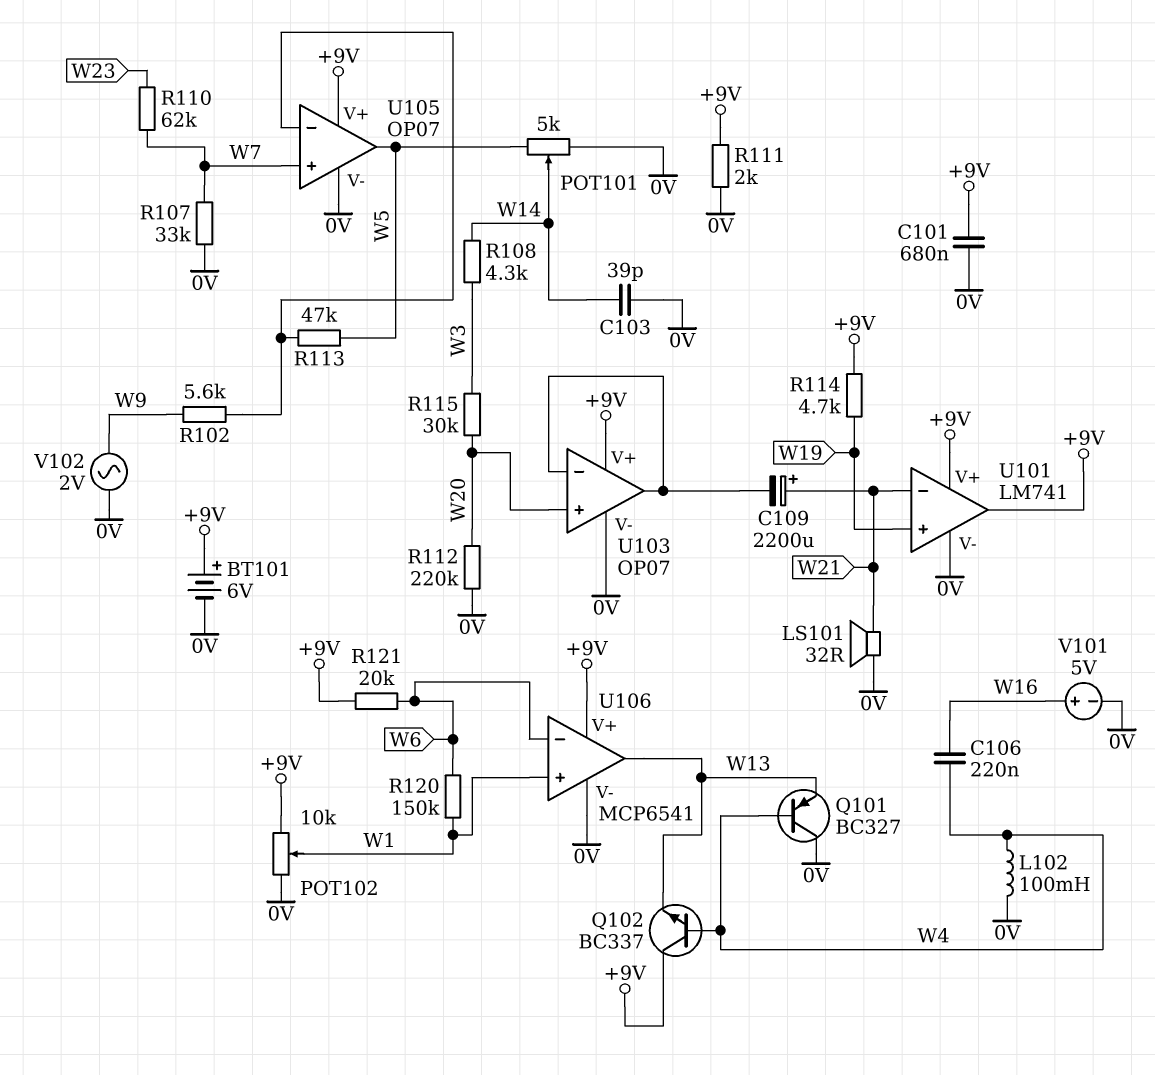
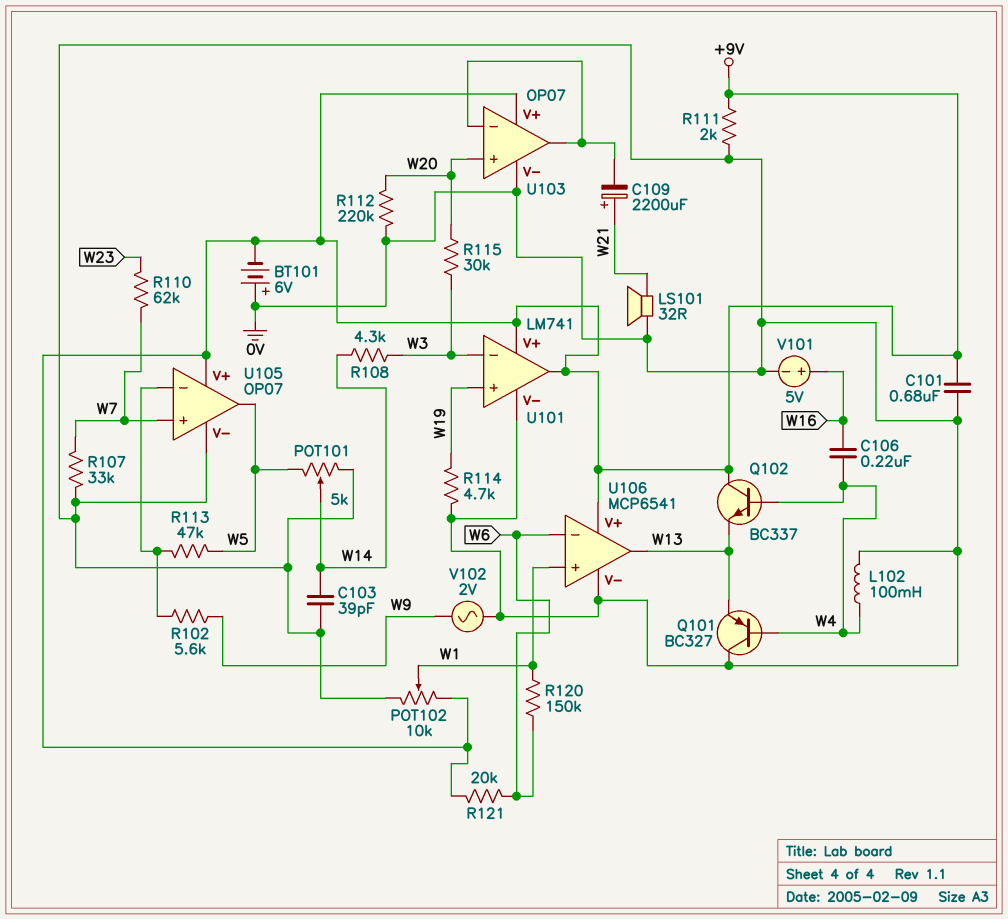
BT101: 6V (plus +9V, minus 0V) -> 6V (plus 0V, minus +9V)
R114: 4.7k (+9V, W19) -> 4.7k (0V, W19)
U101 pin in-: W21 -> W3

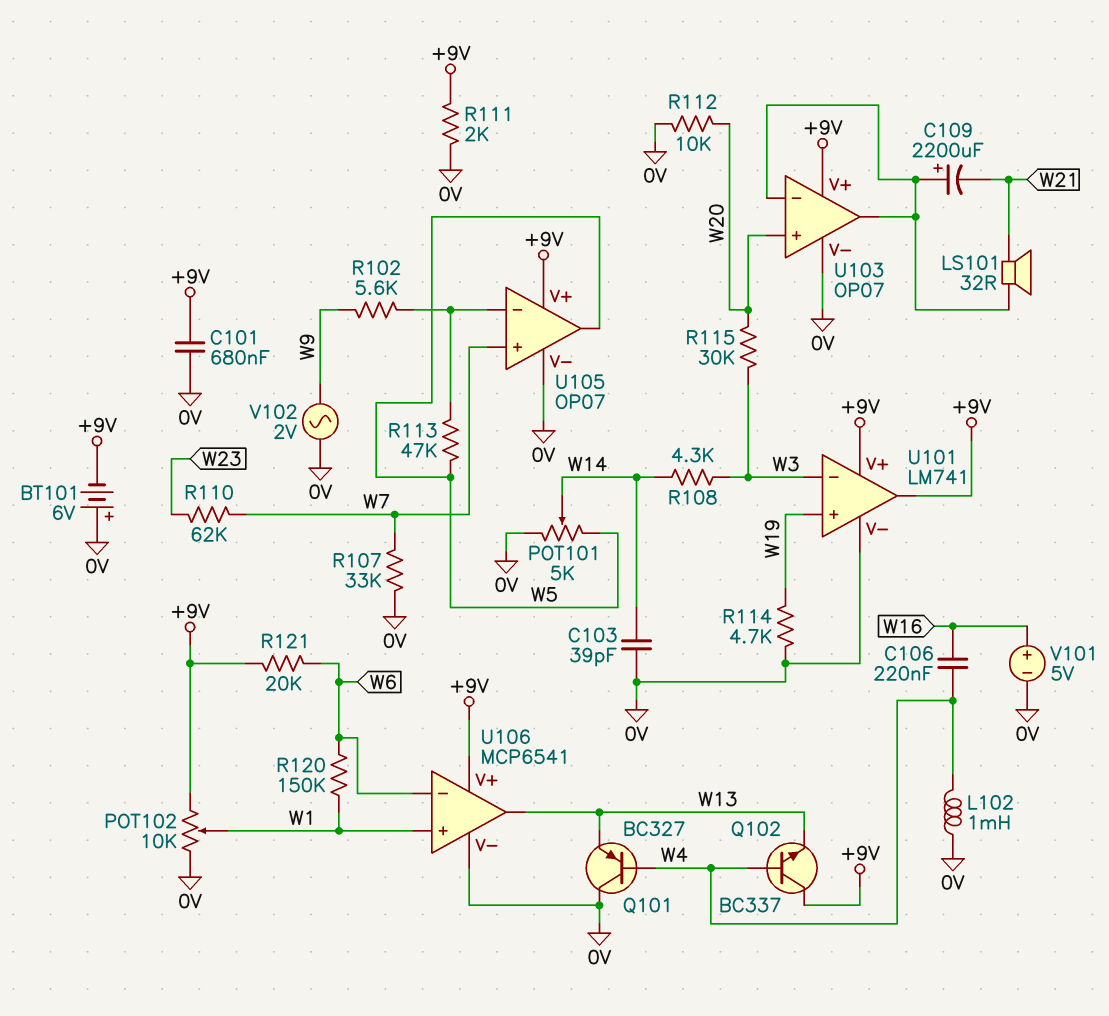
C109: 2200uF (plus W21, minus U103/in-) -> 2200uF (plus U103/in-, minus W21)
L102: 100mH (0V, W4) -> 1mH (0V, W4)
LS101: speaker 32R (0V, W21) -> speaker 32R (U103/in-, W21)
R112: 220k (0V, W20) -> 10k (0V, W20)

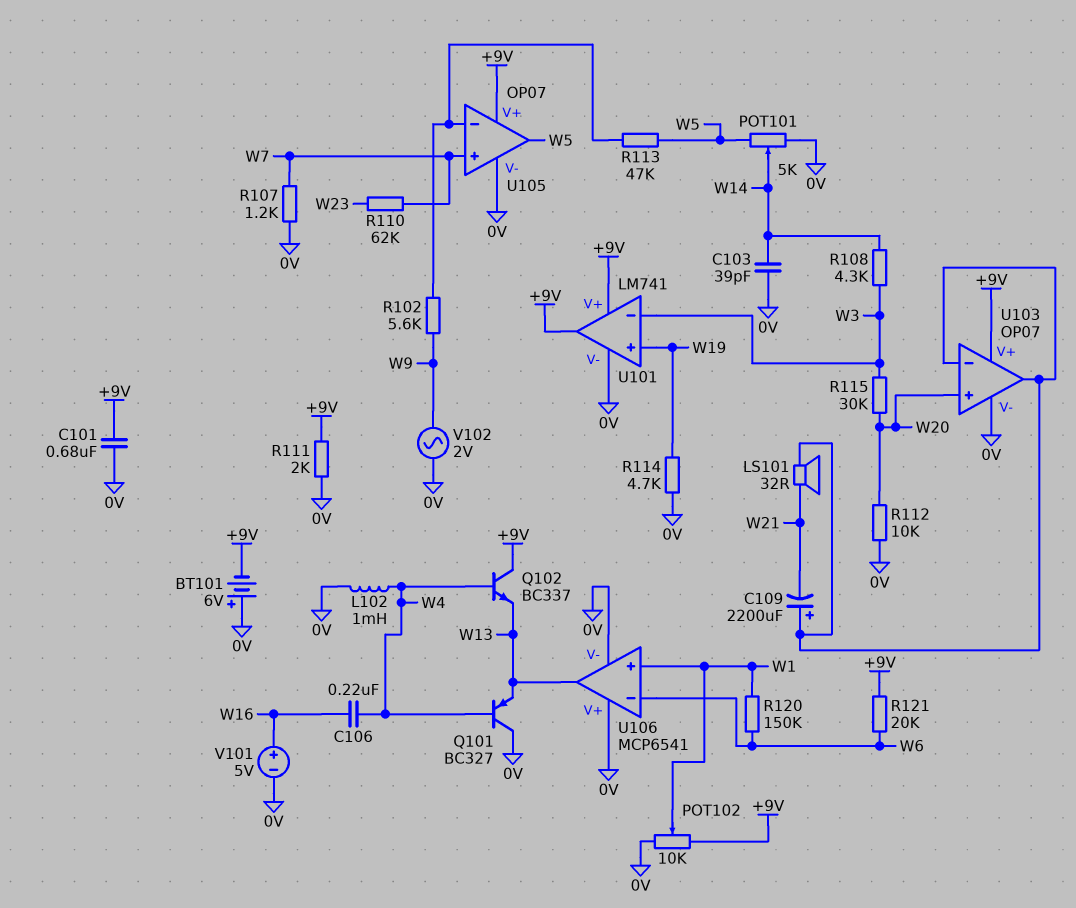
R107: 33k (0V, W7) -> 1.2k (0V, W7)
U106 pin V+: +9V -> 0V

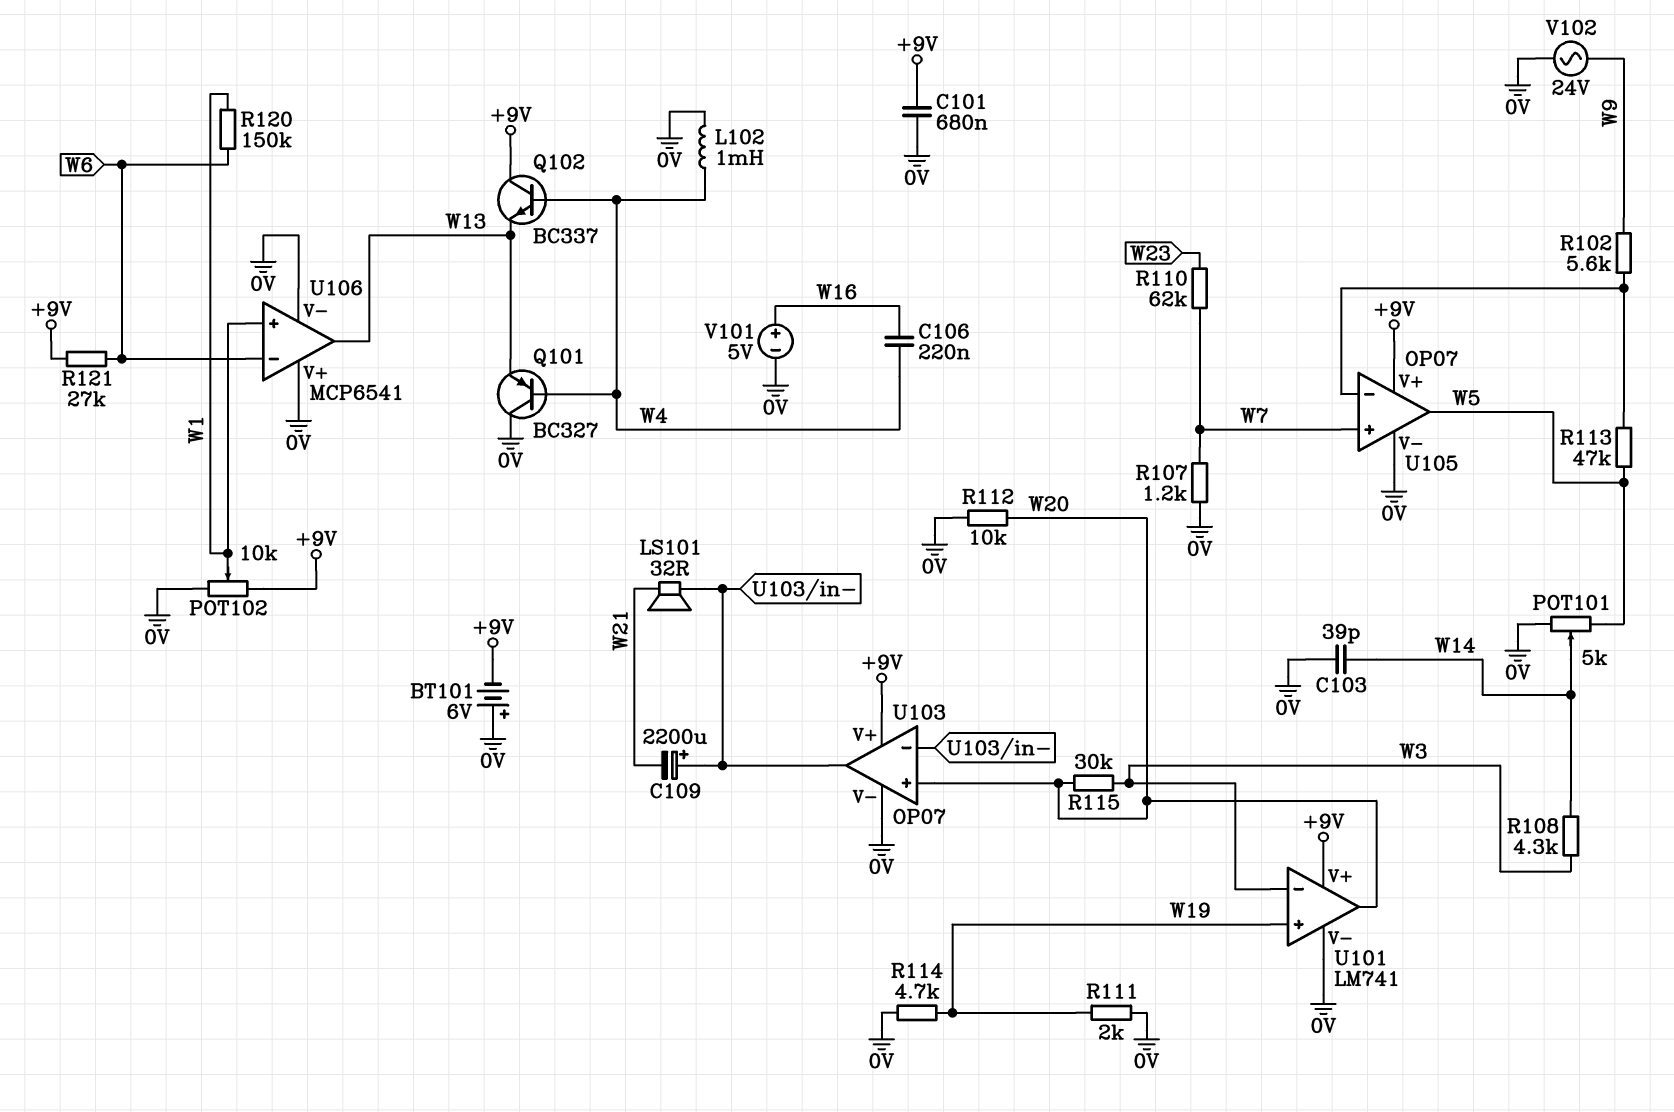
R111: 2k (+9V, 0V) -> 2k (0V, W19)
R121: 20k (+9V, W6) -> 27k (+9V, W6)
U101 pin out: +9V -> W20
V102: AC 2V (0V, W9) -> AC 24V (0V, W9)

